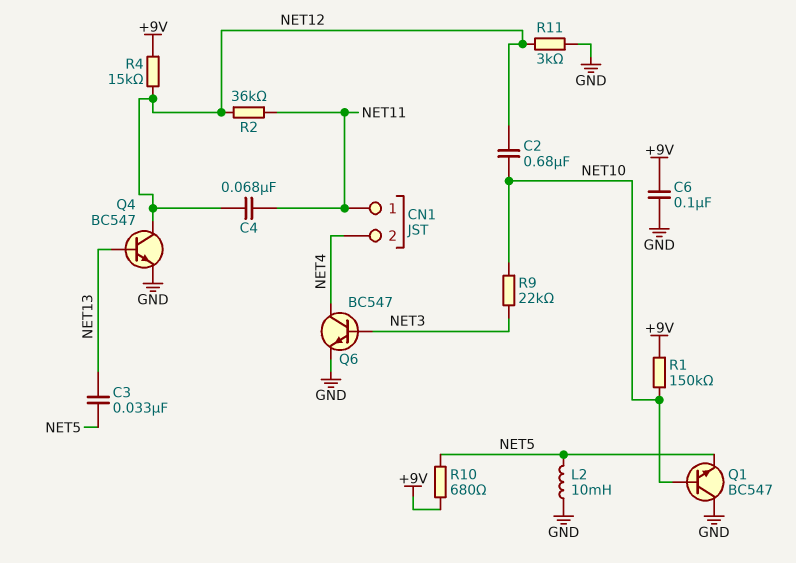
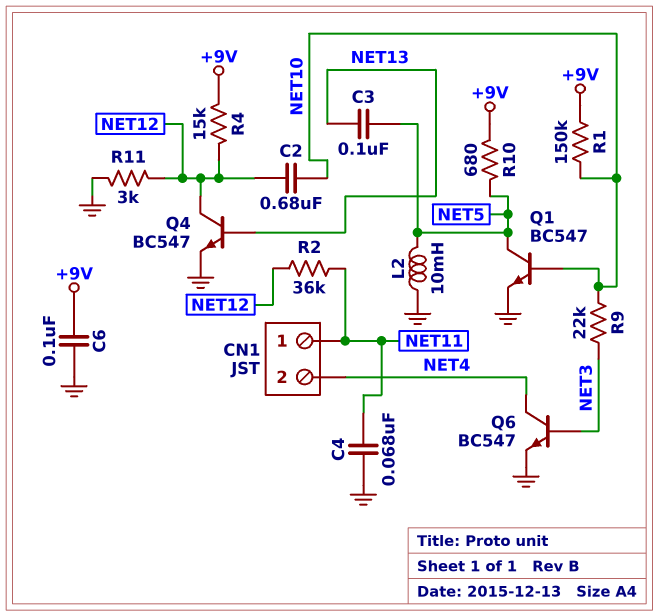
C3: 33nF (NET5, NET13) -> 100nF (NET5, NET13)
C4: 68nF (NET11, NET12) -> 68nF (GND, NET11)
Q1: NPN BC547 (B NET10, C GND, E NET5) -> NPN BC547 (B NET10, C NET5, E GND)

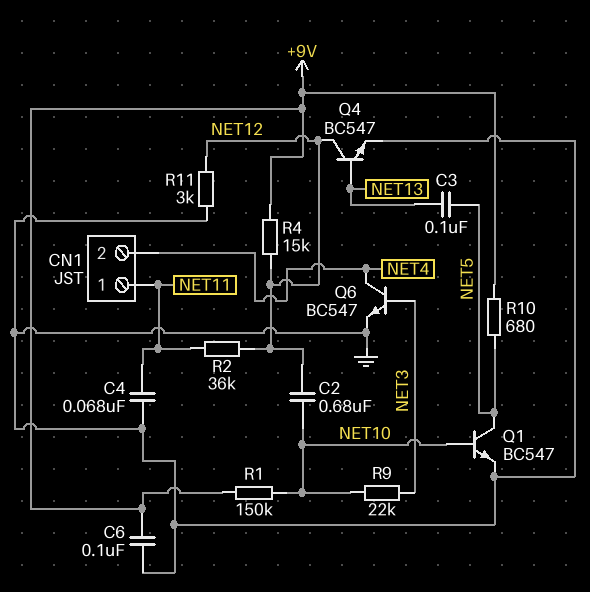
L2: 10mH (GND, NET5) -> none

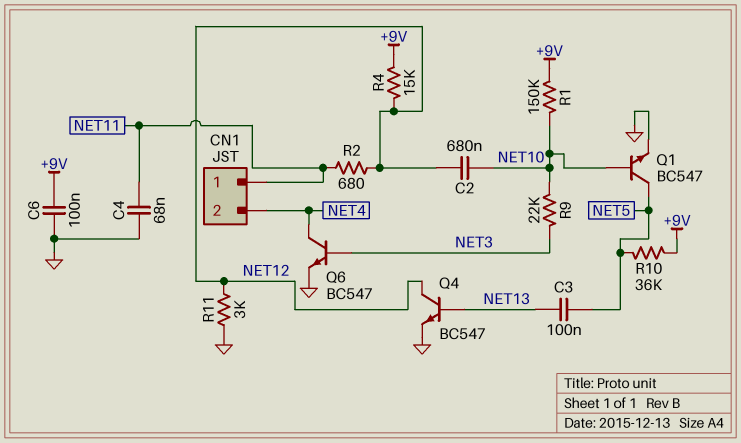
R2: 36k (NET11, NET12) -> 680 (NET11, NET12)
R10: 680 (+9V, NET5) -> 36k (+9V, NET5)

